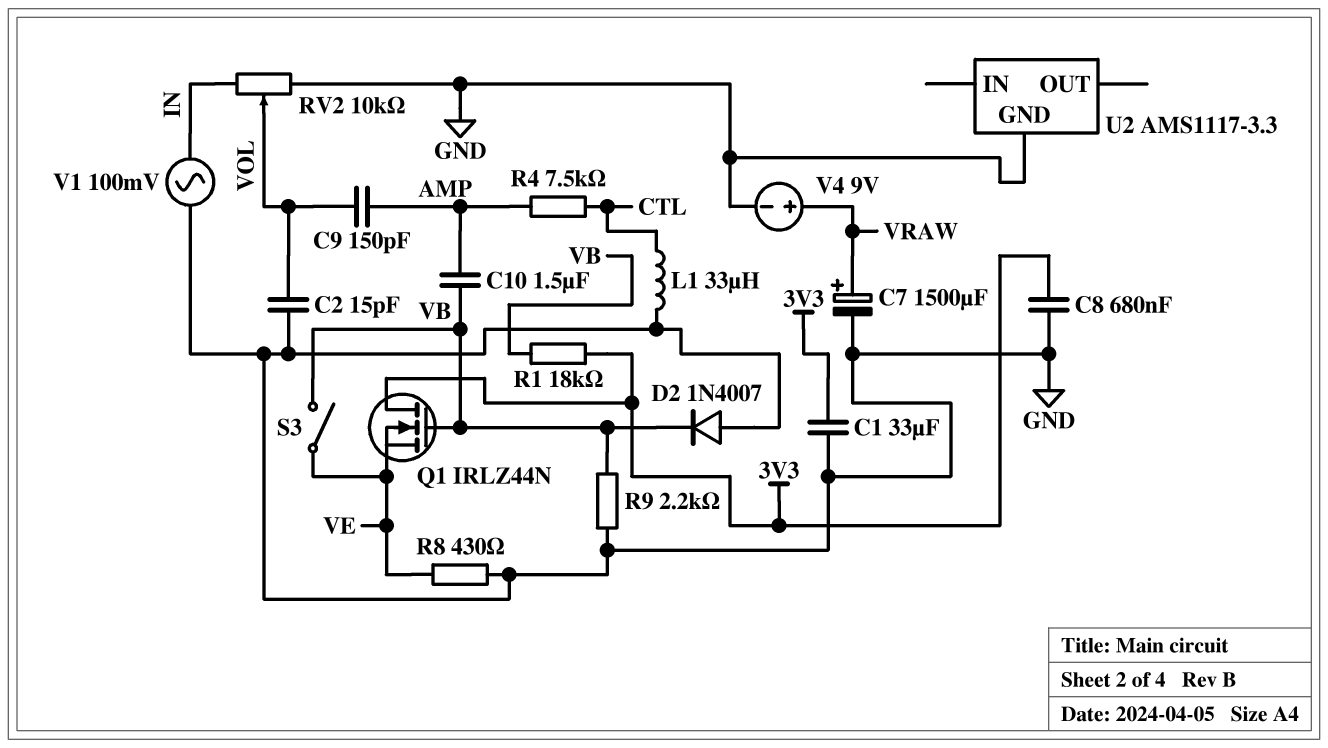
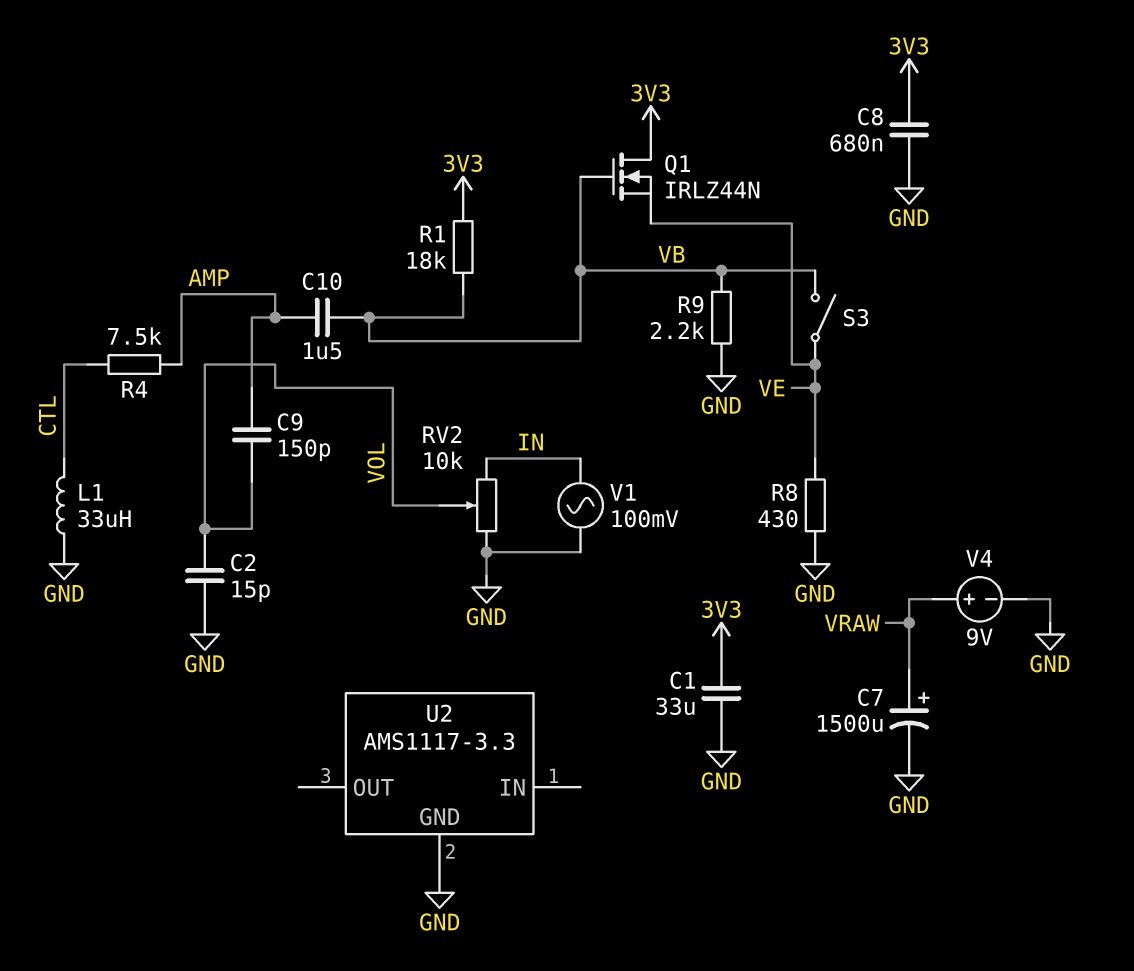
D2: diode 1N4007 (A GND, K VB) -> none

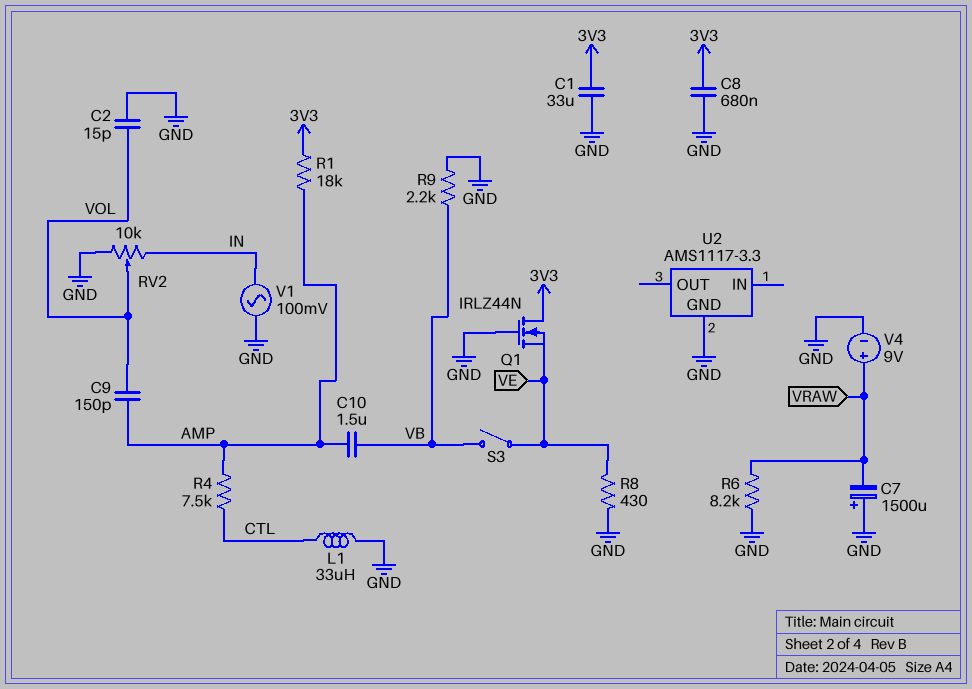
C7: 1500uF (plus VRAW, minus GND) -> 1500uF (plus GND, minus VRAW)
Q1: NMOS IRLZ44N (G VB, D 3V3, S VE) -> NMOS IRLZ44N (G GND, D 3V3, S VE)
R1: 18k (3V3, VB) -> 18k (3V3, AMP)
R6: none -> 8.2k (GND, VRAW)

